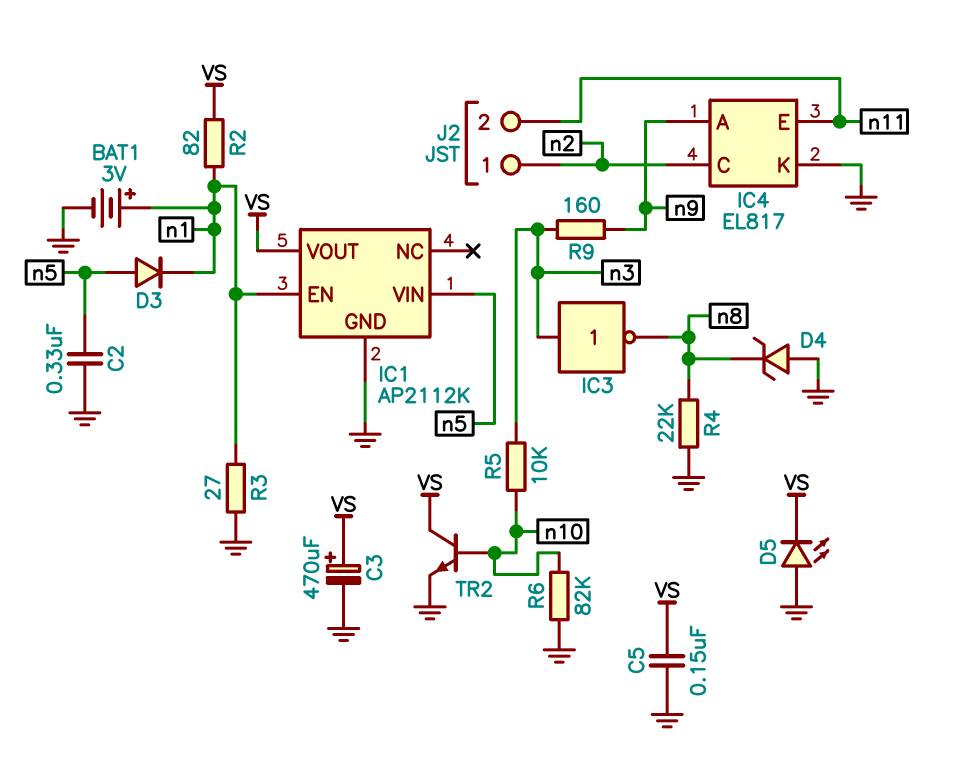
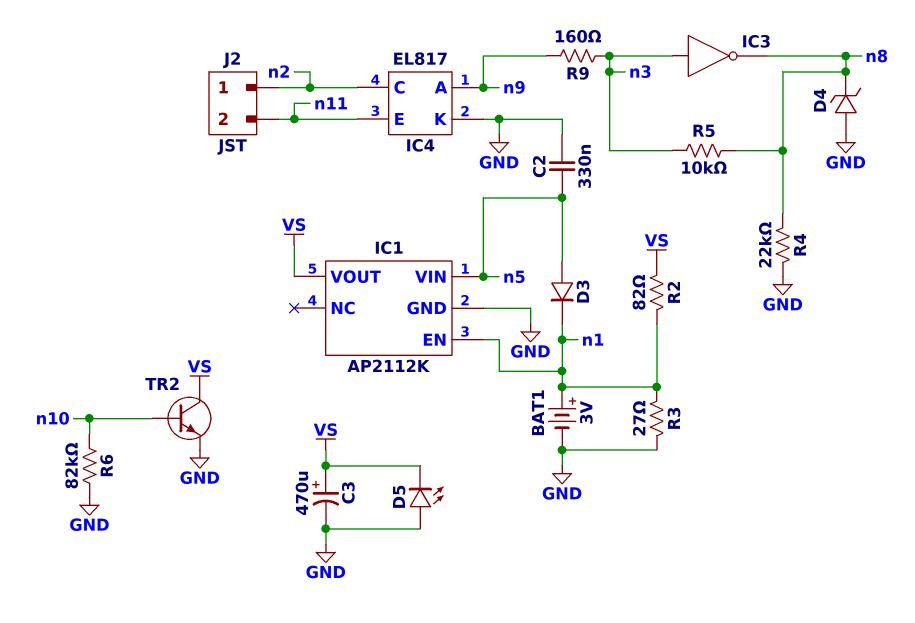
C5: 150nF (GND, VS) -> none
R5: 10k (n3, n10) -> 10k (n3, n8)

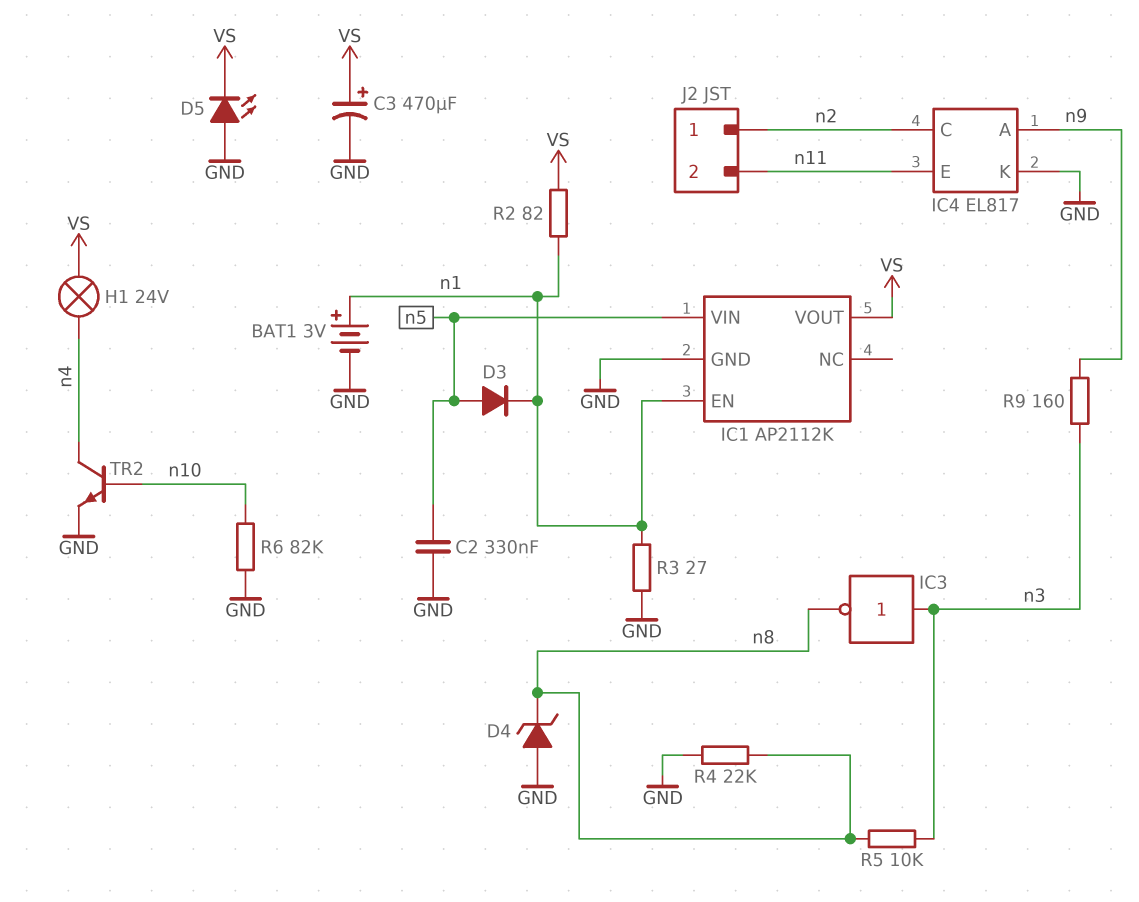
H1: none -> lamp 24V (VS, n4)
TR2: NPN (B n10, C VS, E GND) -> NPN (B n10, C n4, E GND)

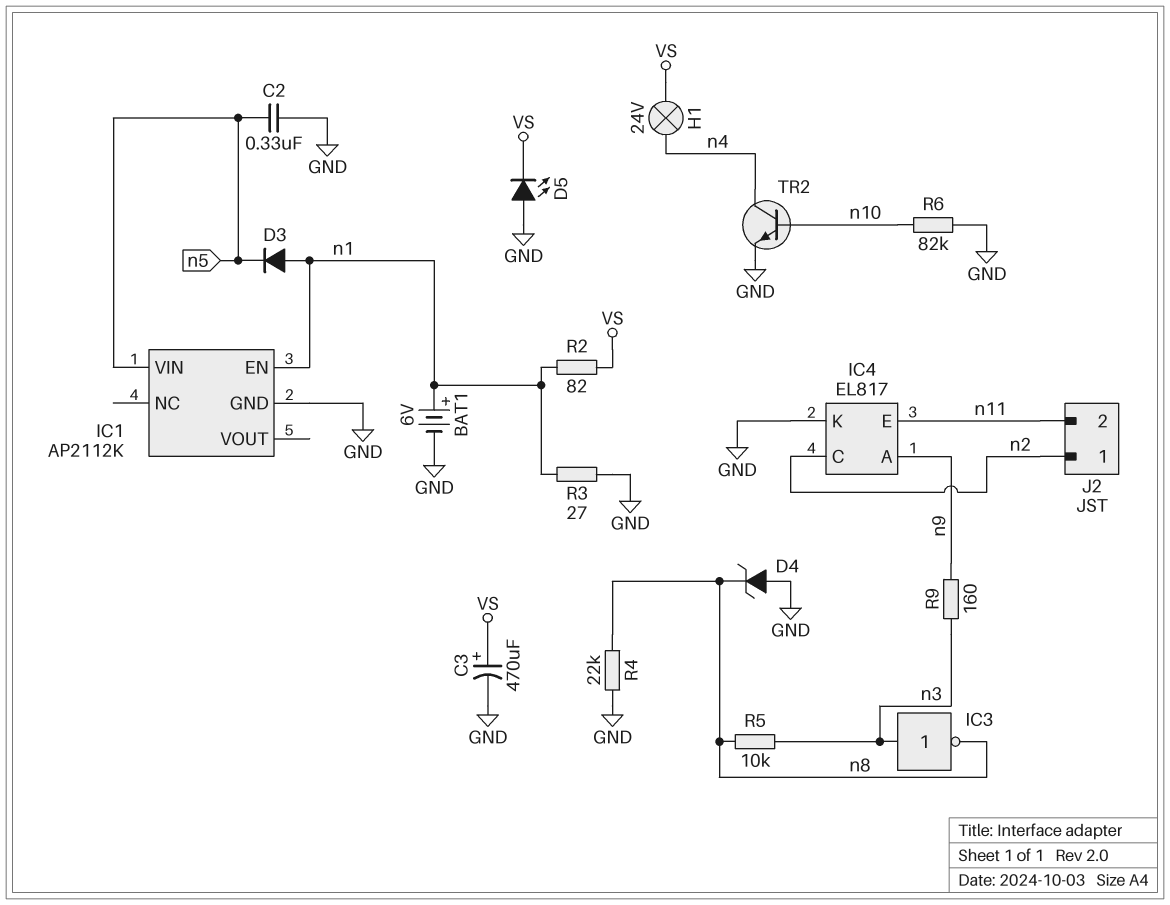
BAT1: 3V (plus n1, minus GND) -> 6V (plus n1, minus GND)
D3: diode (A n5, K n1) -> diode (A n1, K n5)
IC1 pin VOUT: VS -> none

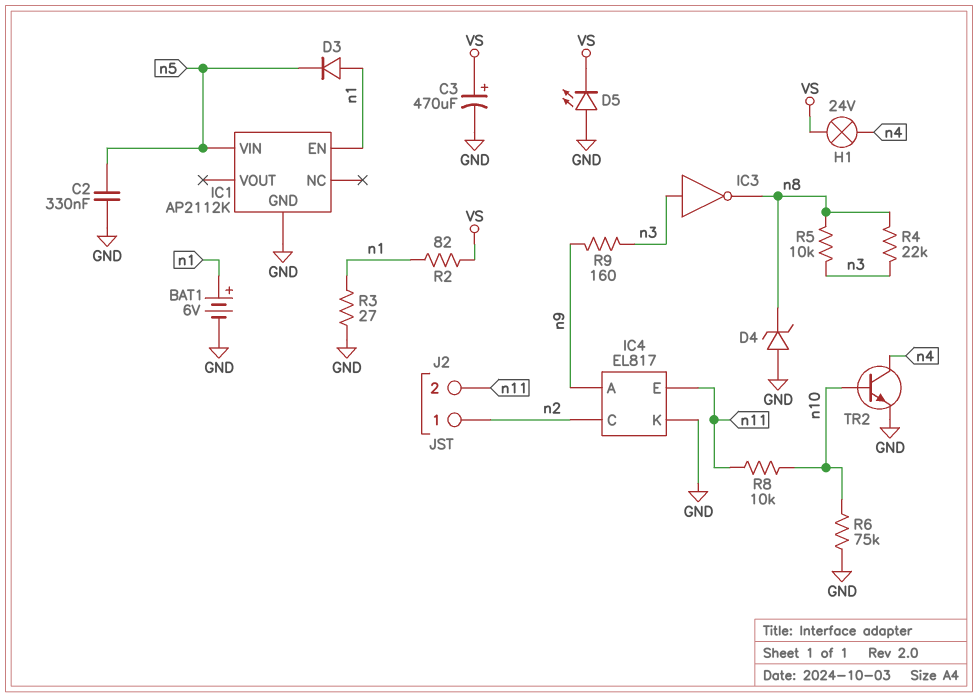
R4: 22k (GND, n8) -> 22k (n3, n8)
R6: 82k (GND, n10) -> 75k (GND, n10)
R8: none -> 10k (n10, n11)

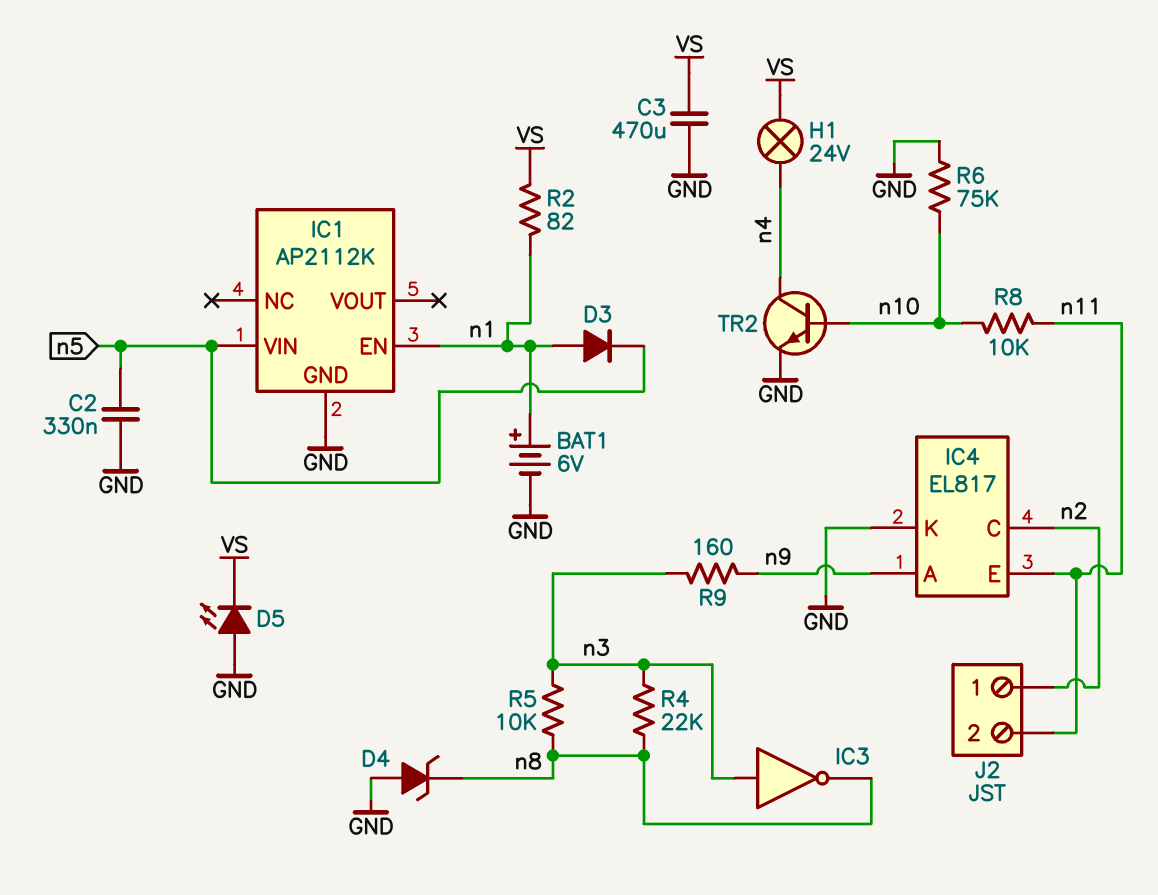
C3: 470uF (plus VS, minus GND) -> 470uF (GND, VS)
R3: 27 (GND, n1) -> none

